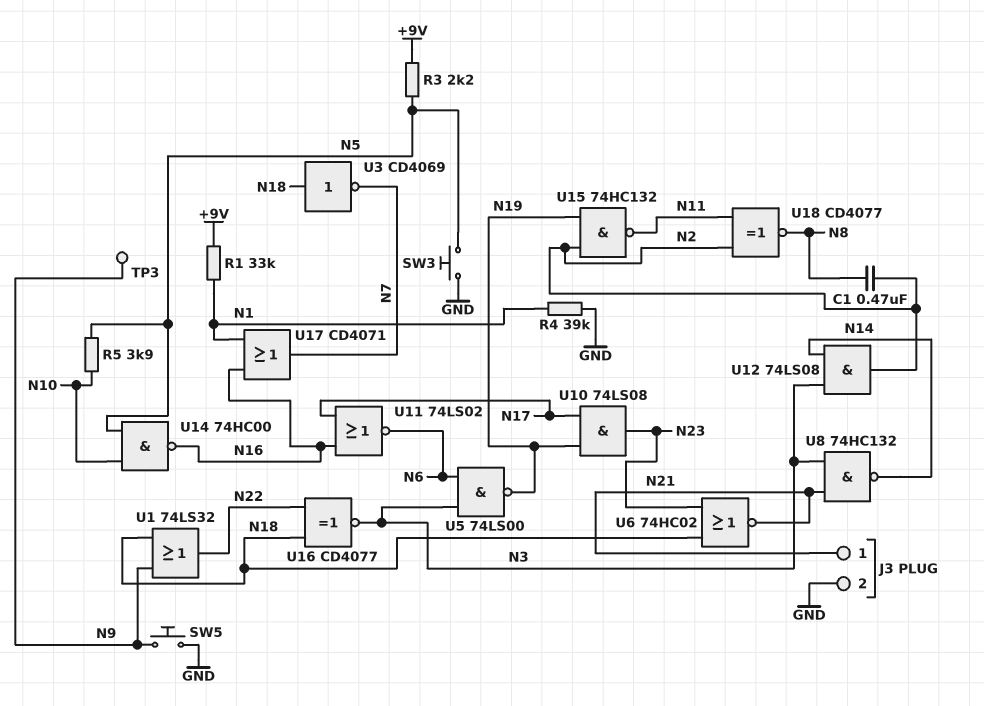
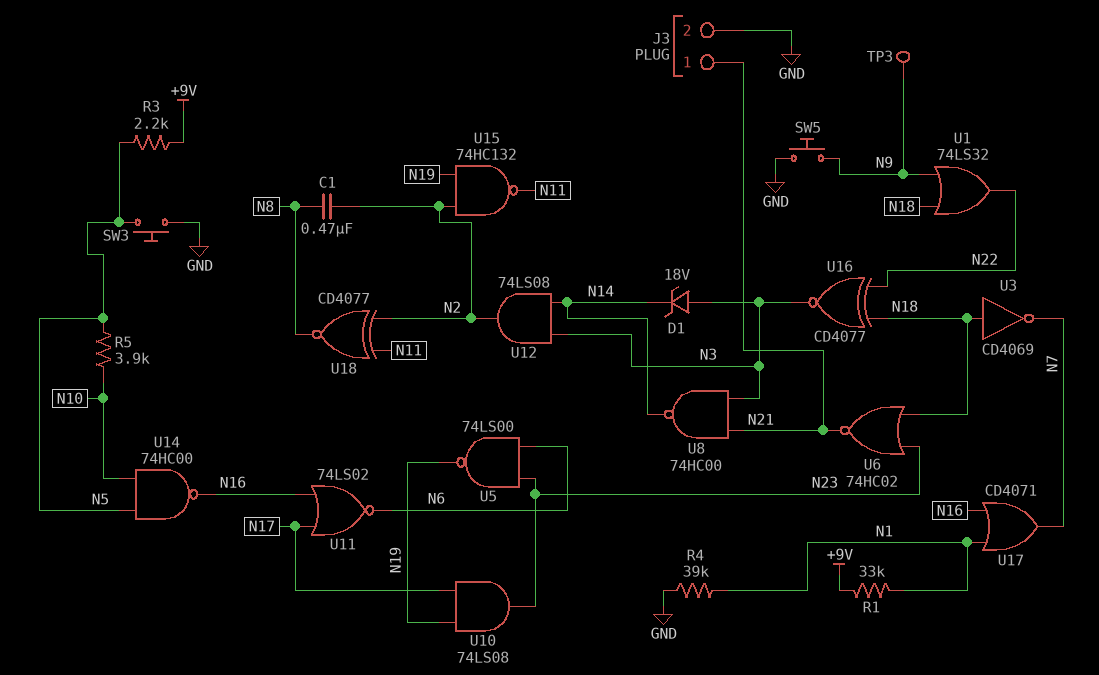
D1: none -> zener 18V (A N3, K N14)
U5: NAND 74LS00 (in N3, in N6, out N19) -> NAND 74LS00 (in N6, in N23, out N19)
U8: NAND 74HC132 (in N3, in N21, out N14) -> NAND 74HC00 (in N3, in N21, out N14)

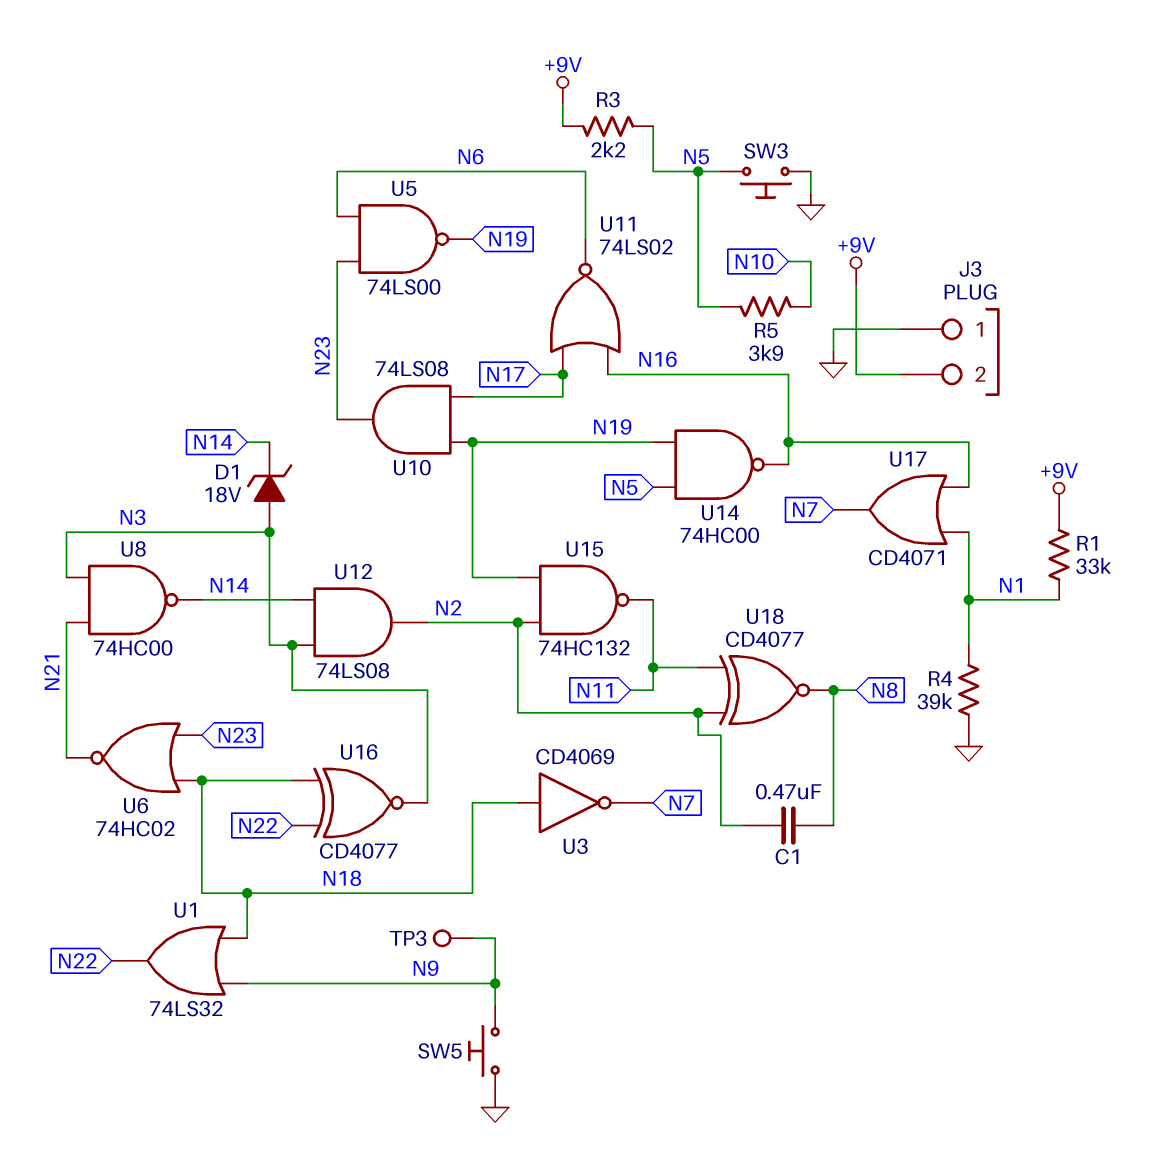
J3 pin 1: N21 -> GND
J3 pin 2: GND -> +9V
U14: NAND 74HC00 (in N5, in N10, out N16) -> NAND 74HC00 (in N5, in N19, out N16)

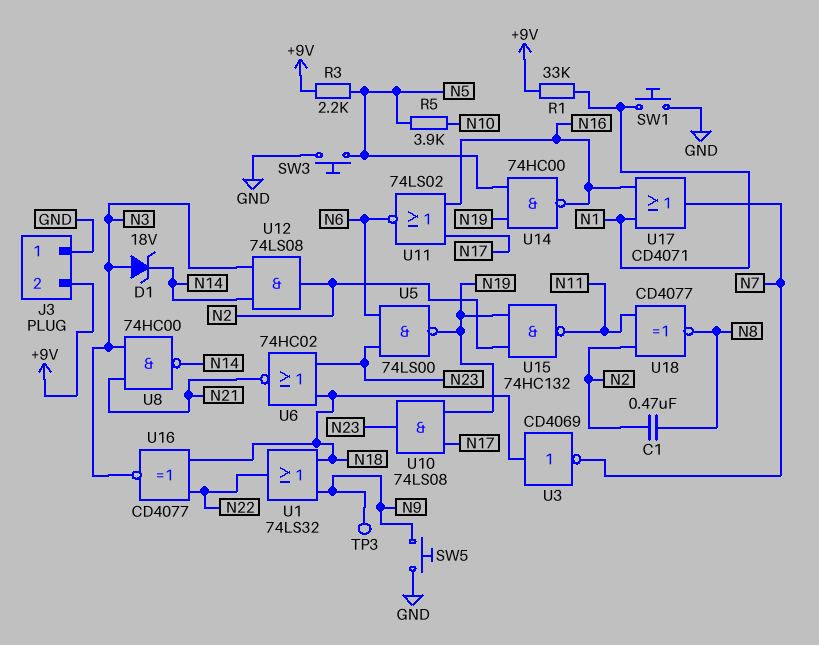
R4: 39k (GND, N1) -> none
SW1: none -> button (GND, N1)

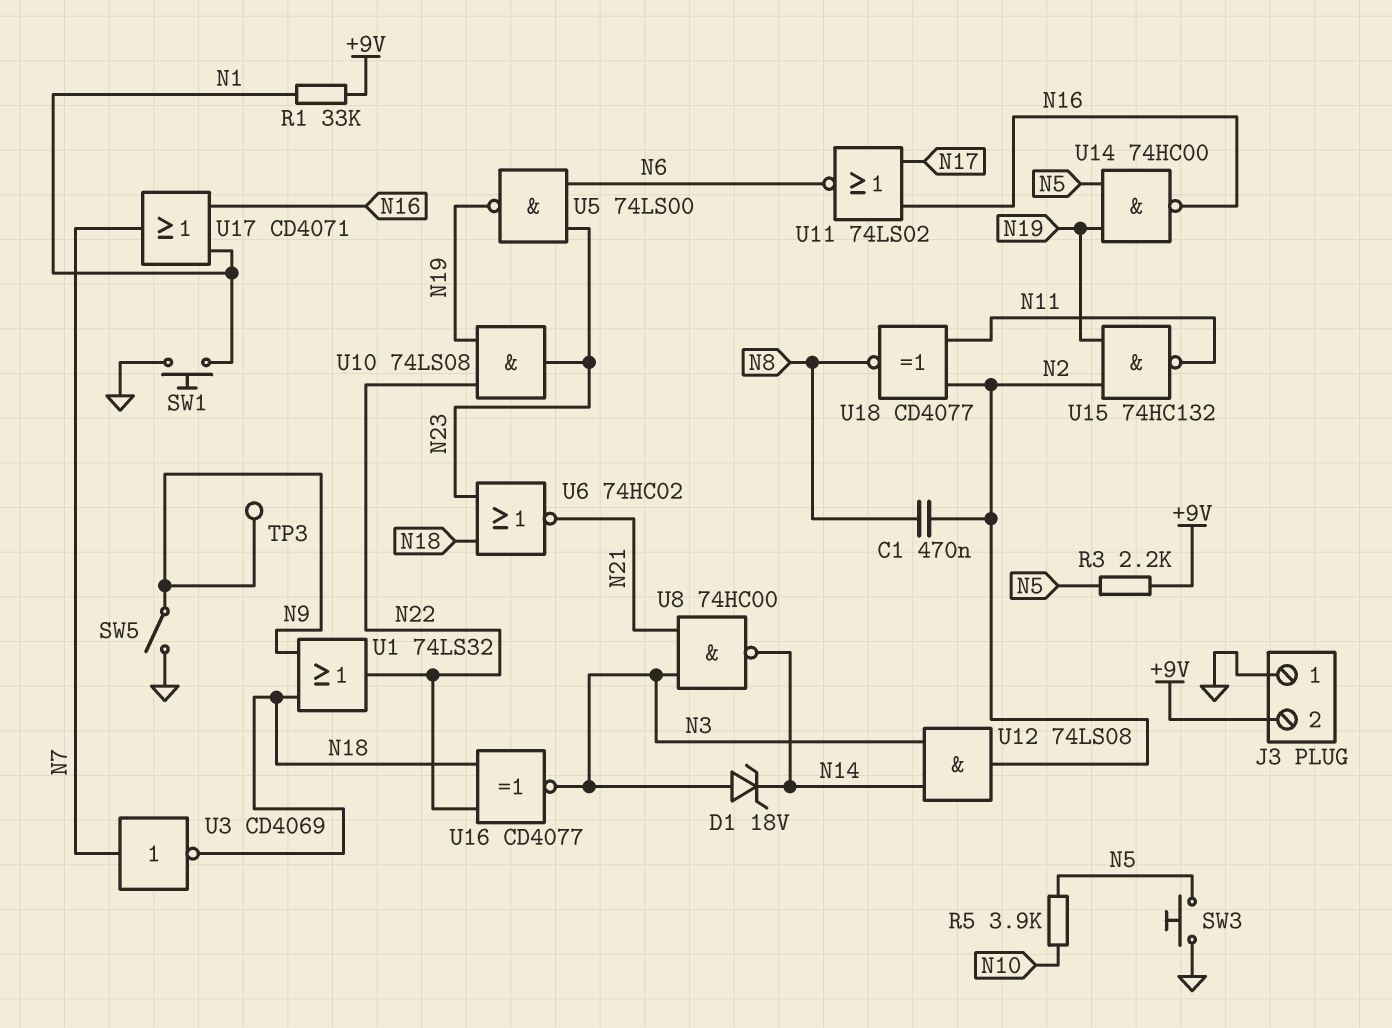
SW5: button (GND, N9) -> switch (GND, N9)
U3: NOT CD4069 (in N18, out N7) -> NOT CD4069 (in N7, out N18)
U10: AND 74LS08 (in N17, in N19, out N23) -> AND 74LS08 (in N19, in N22, out N23)

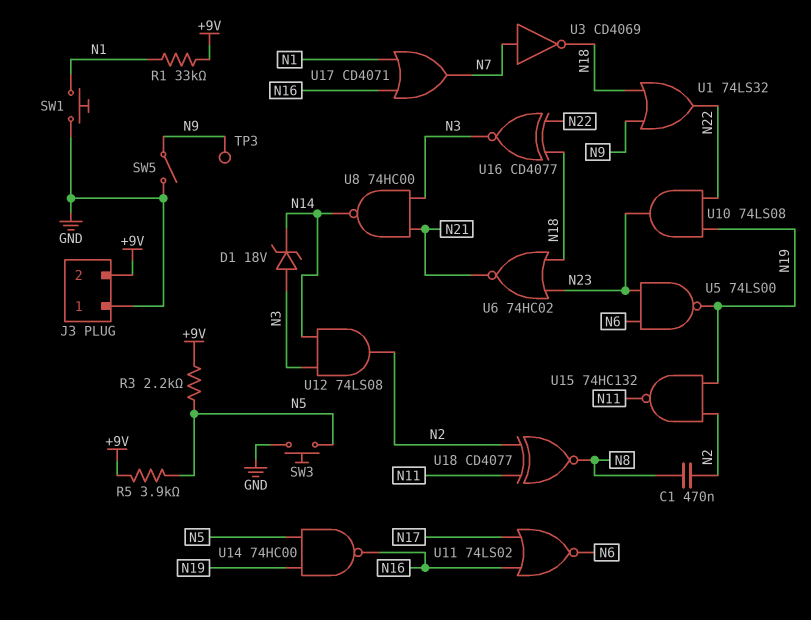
R5: 3.9k (N5, N10) -> 3.9k (+9V, N5)

